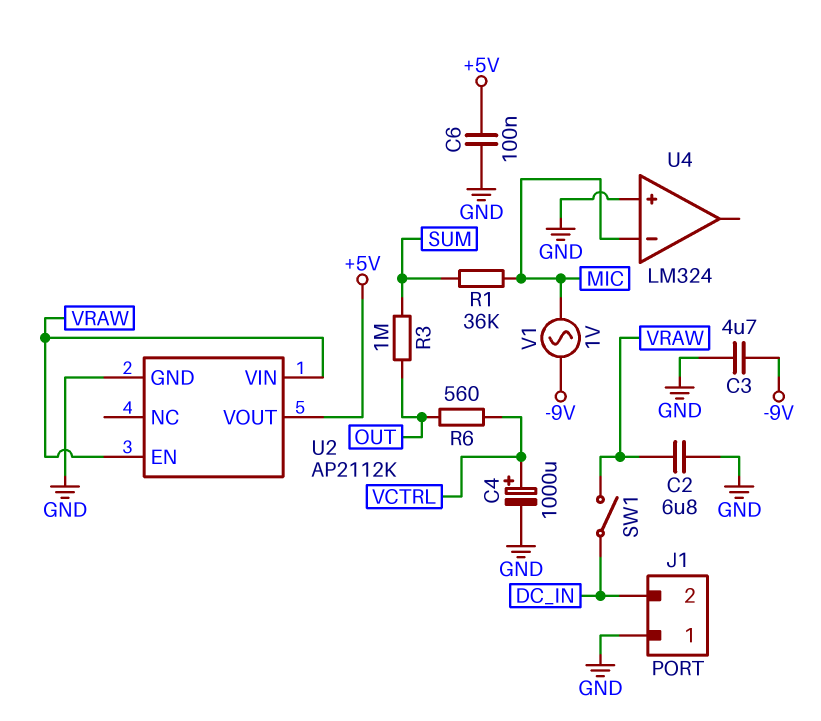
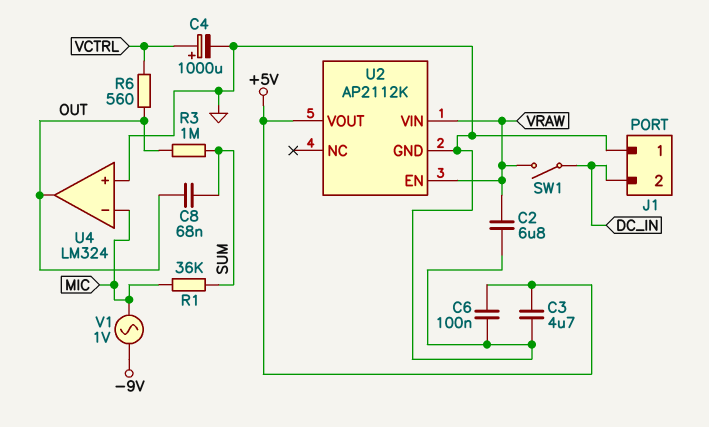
C3: 4.7uF (-9V, GND) -> 4.7uF (+5V, GND)
C8: none -> 68nF (OUT, SUM)
U4 pin out: none -> OUT

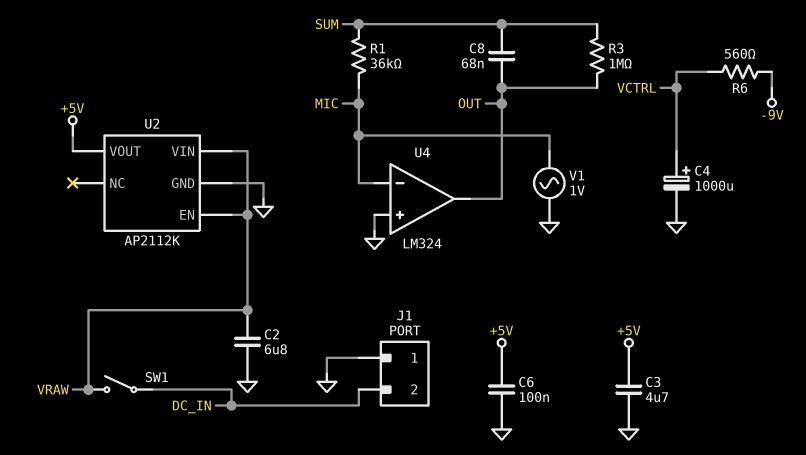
R6: 560 (OUT, VCTRL) -> 560 (-9V, VCTRL)
V1: AC 1V (-9V, MIC) -> AC 1V (GND, MIC)

